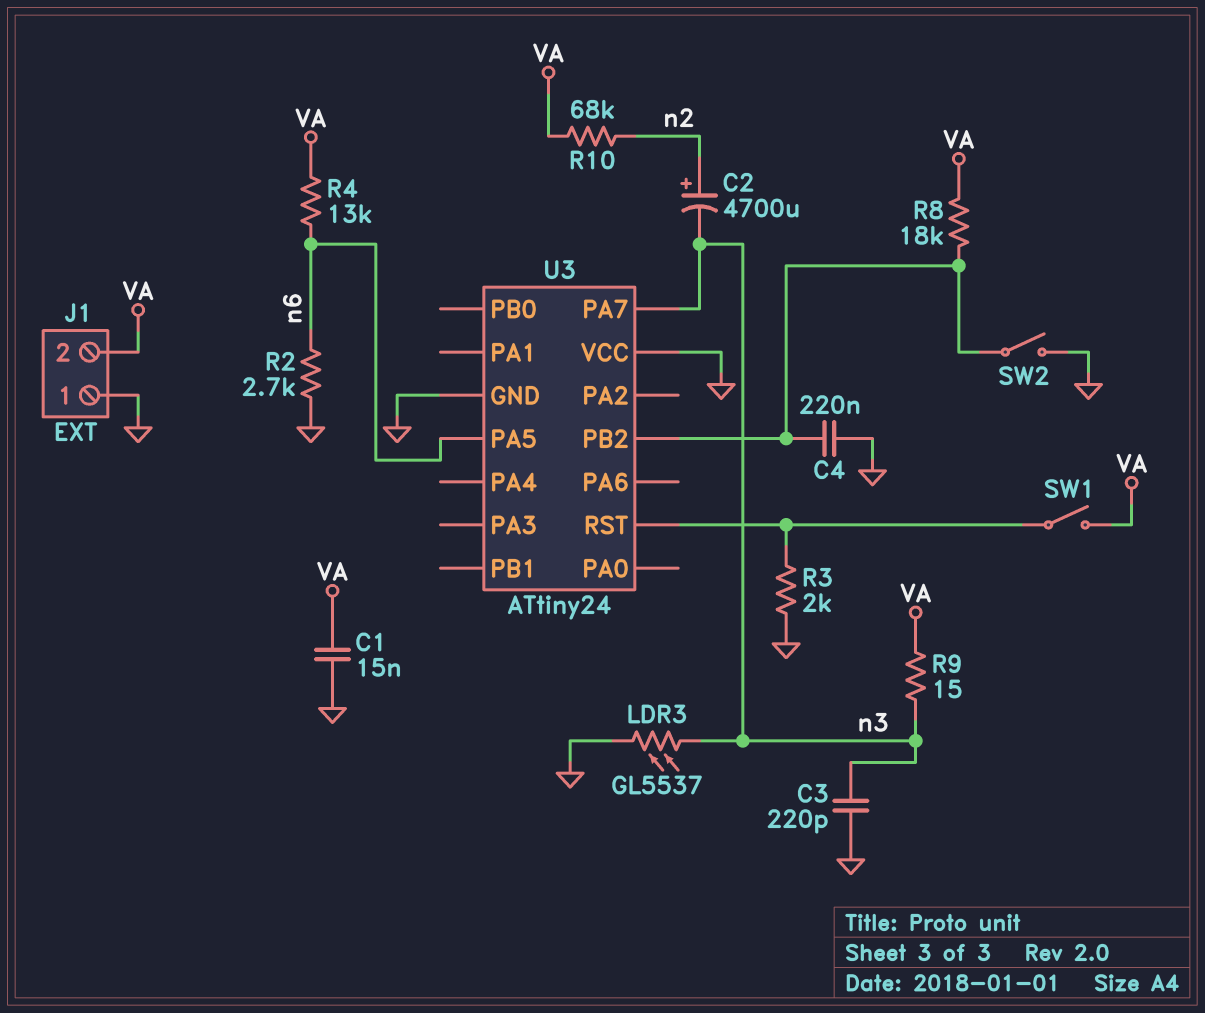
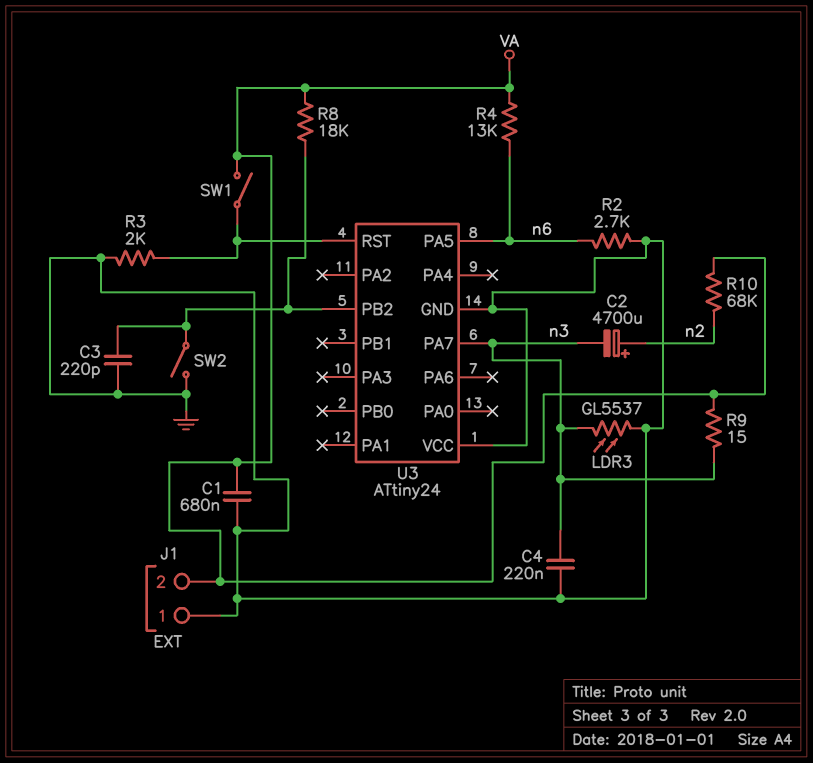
C1: 15nF (GND, VA) -> 680nF (GND, VA)
C3: 220pF (GND, n3) -> 220pF (GND, U3/PB2)
C4: 220nF (GND, U3/PB2) -> 220nF (GND, n3)

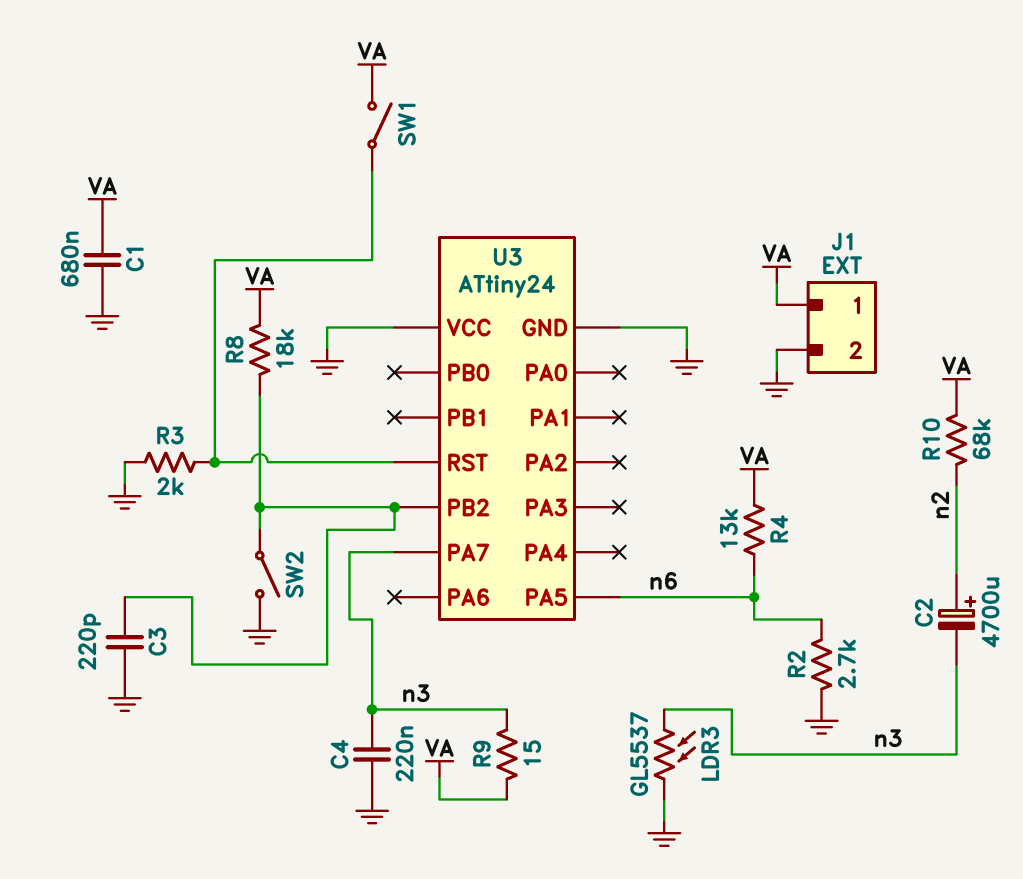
J1 pin 1: GND -> VA
J1 pin 2: VA -> GND

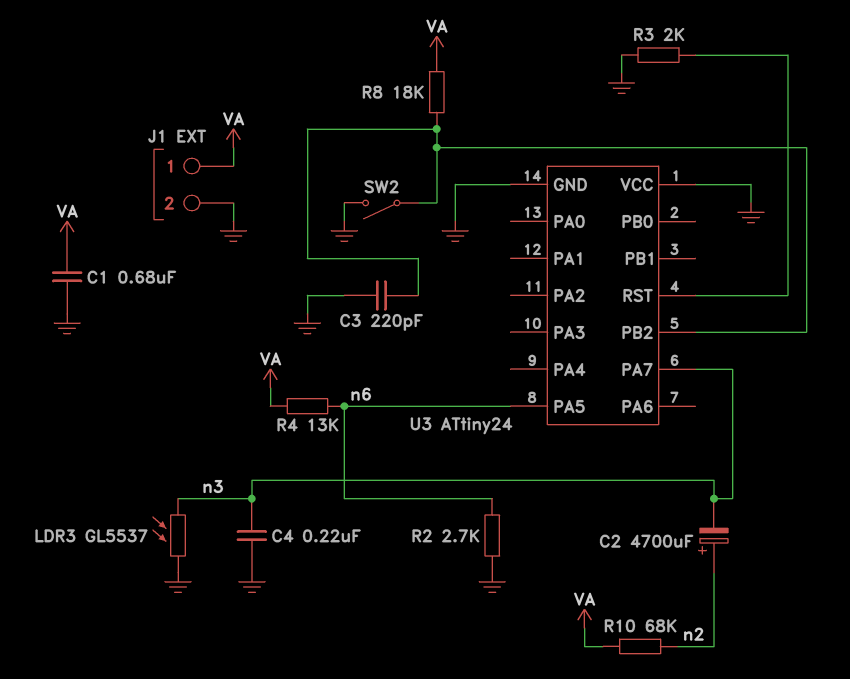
R9: 15 (VA, n3) -> none
SW1: switch (U3/RST, VA) -> none

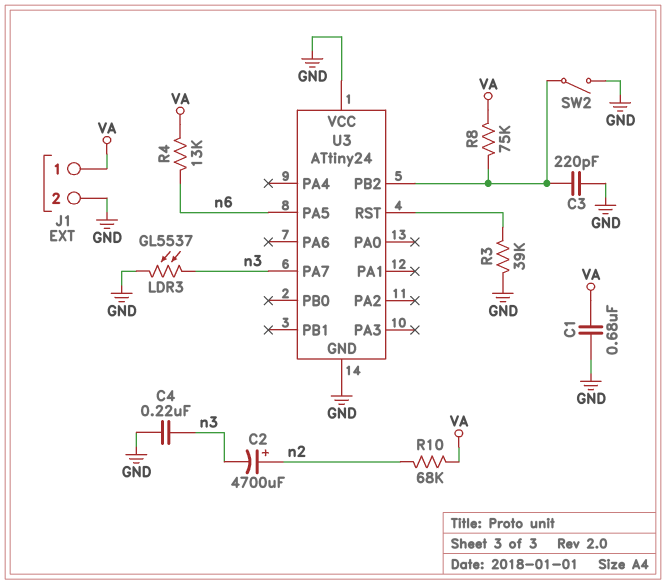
R2: 2.7k (GND, n6) -> none
R3: 2k (GND, U3/RST) -> 39k (GND, U3/RST)
R8: 18k (U3/PB2, VA) -> 75k (U3/PB2, VA)

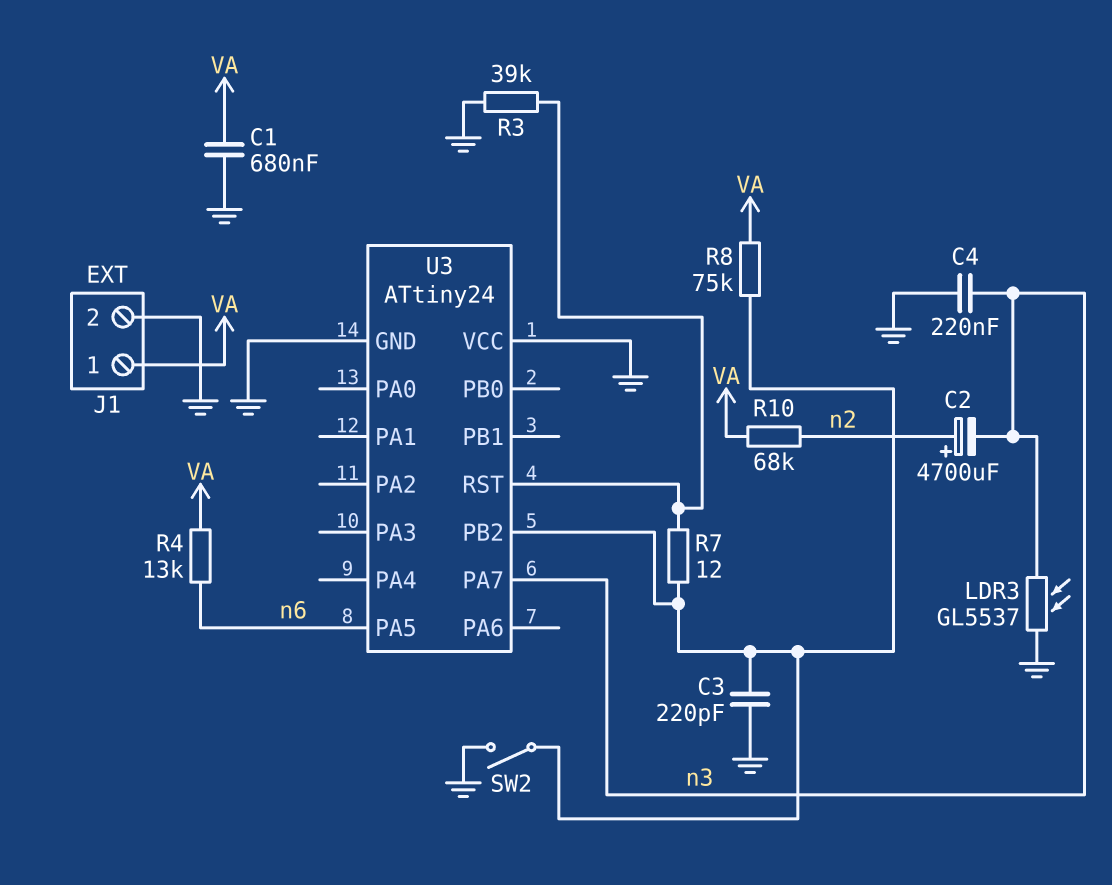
R7: none -> 12 (U3/PB2, U3/RST)

